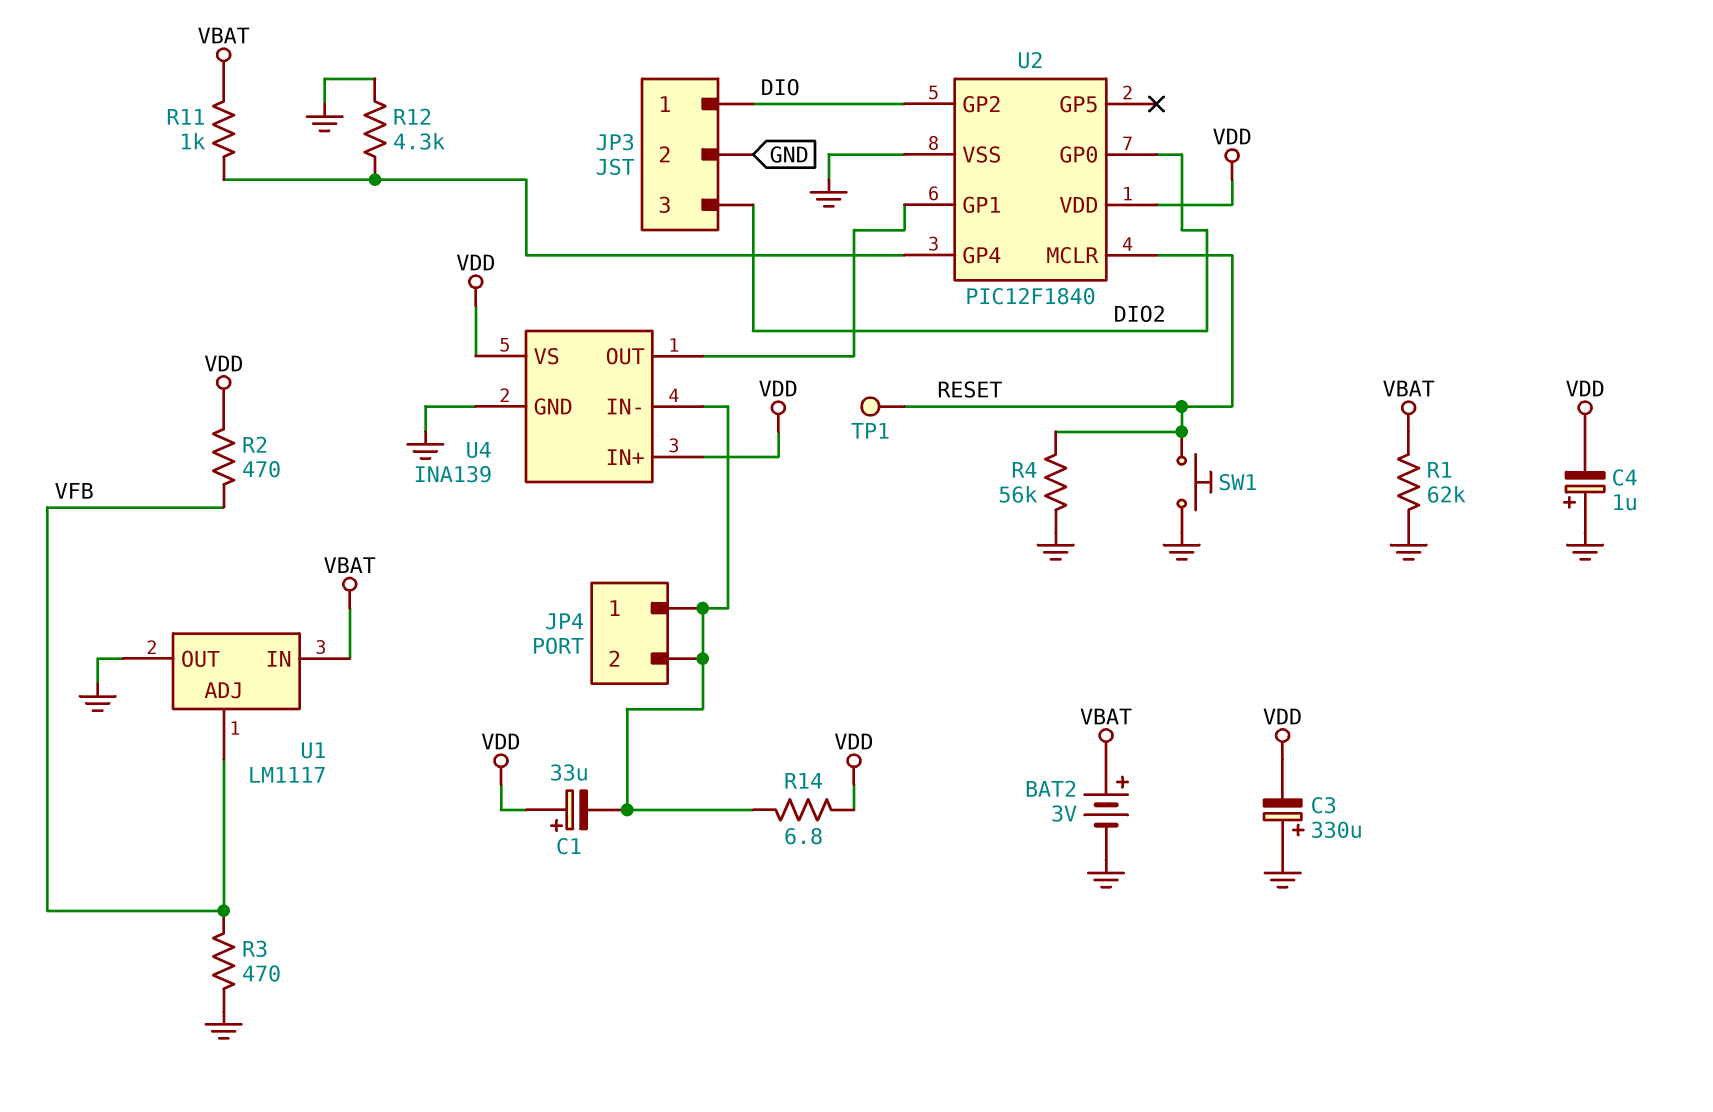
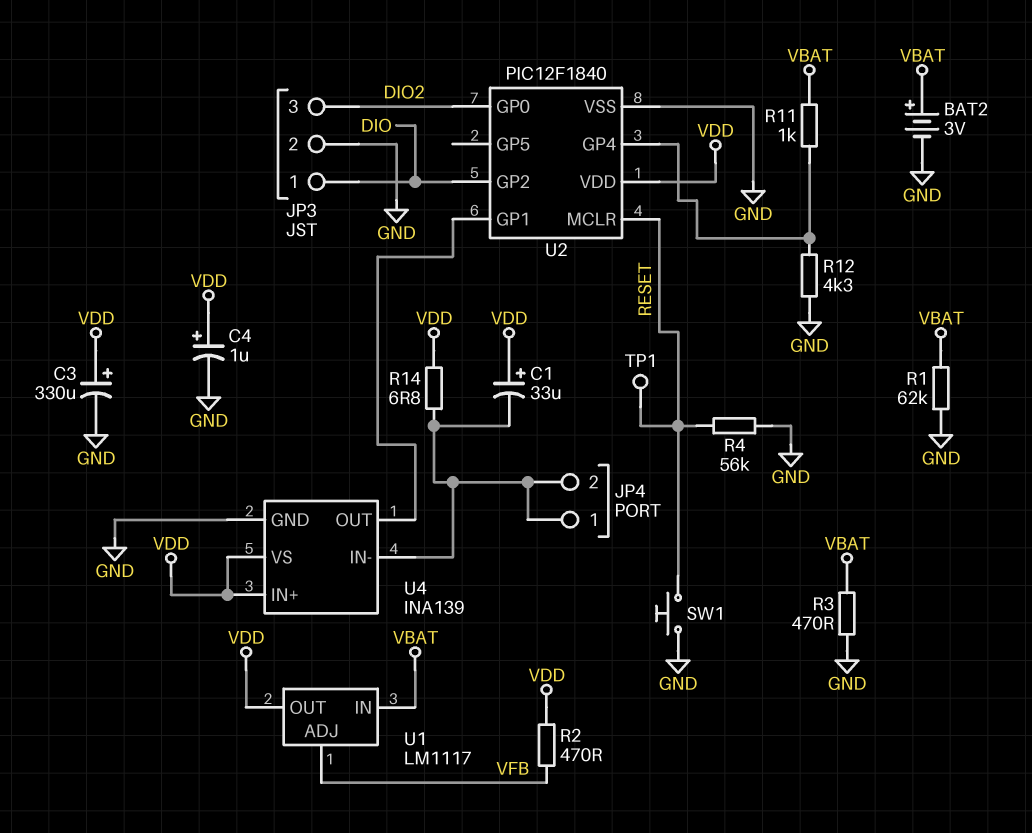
C3: 330uF (plus GND, minus VDD) -> 330uF (plus VDD, minus GND)
C4: 1uF (plus GND, minus VDD) -> 1uF (plus VDD, minus GND)
R3: 470 (GND, VFB) -> 470 (GND, VBAT)
U1 pin OUT: GND -> VDD

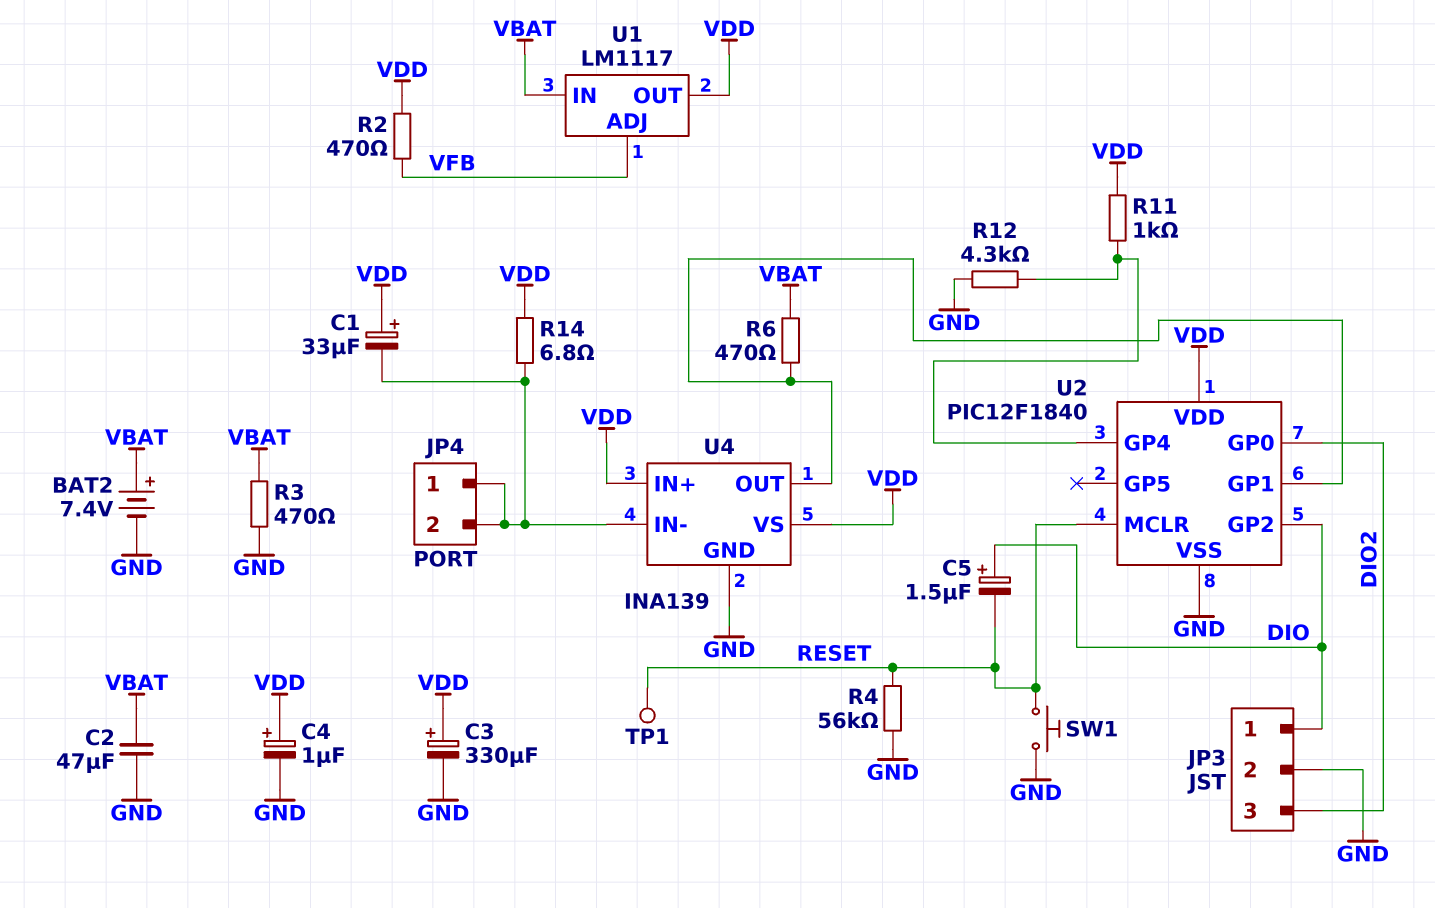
BAT2: 3V (plus VBAT, minus GND) -> 7.4V (plus VBAT, minus GND)
C2: none -> 47uF (GND, VBAT)
C5: none -> 1.5uF (plus DIO, minus RESET)
R1: 62k (GND, VBAT) -> none
R6: none -> 470 (U2/GP1, VBAT)
R11: 1k (U2/GP4, VBAT) -> 1k (U2/GP4, VDD)

